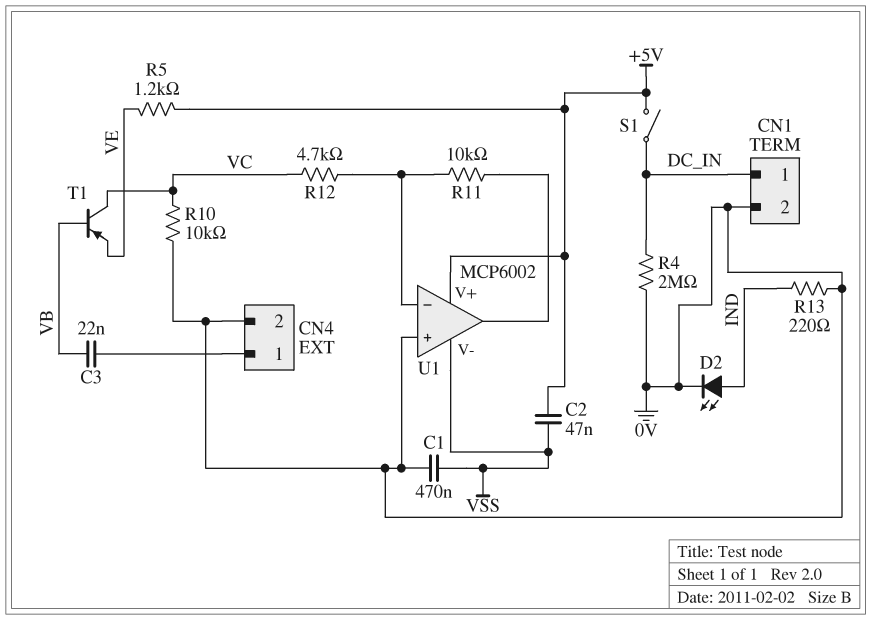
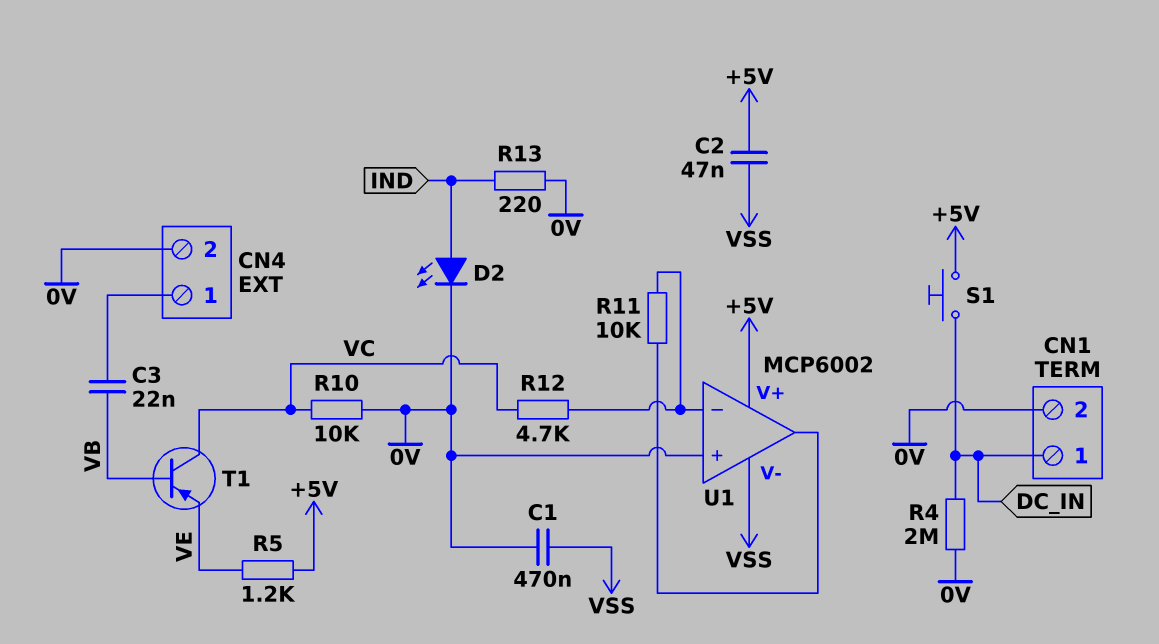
S1: switch (+5V, DC_IN) -> button (+5V, DC_IN)

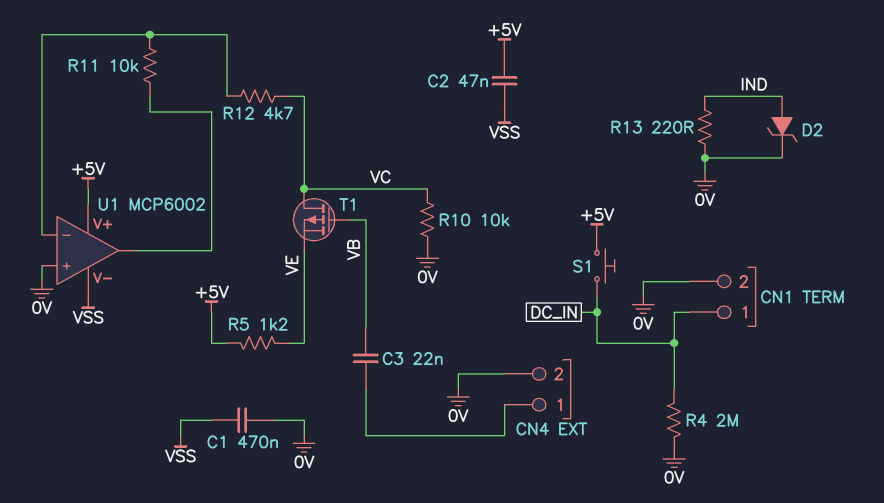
D2: LED (A IND, K 0V) -> zener (A IND, K 0V)
T1: PNP (B VB, C VC, E VE) -> PMOS (G VB, D VC, S VE)

